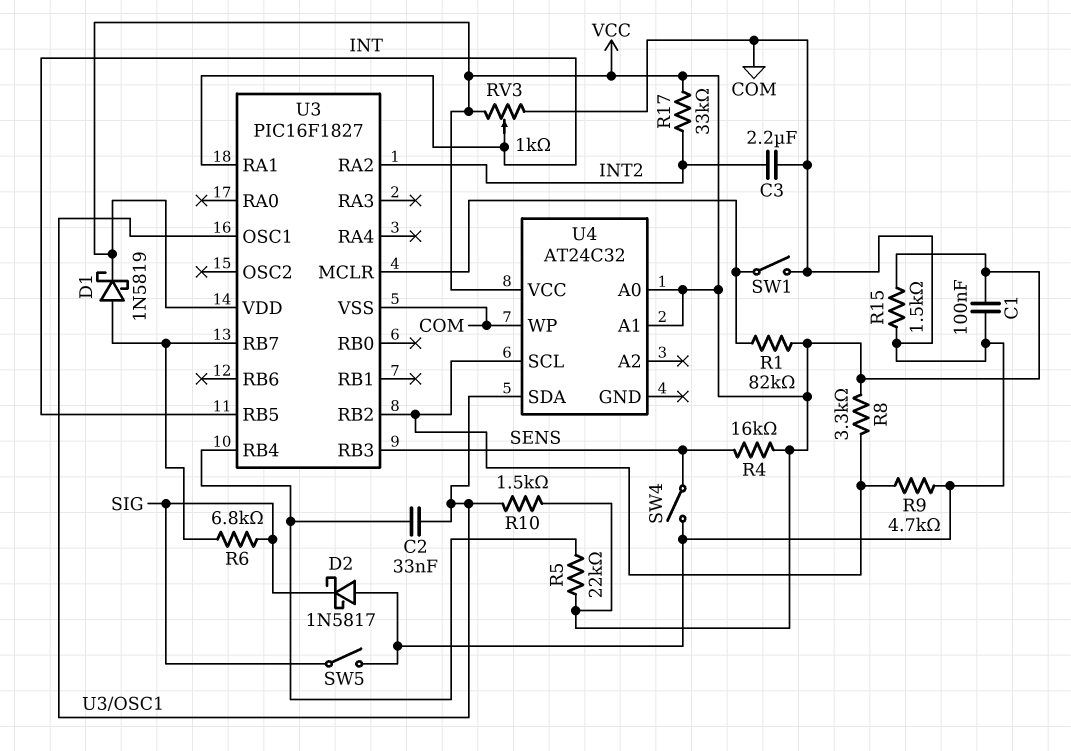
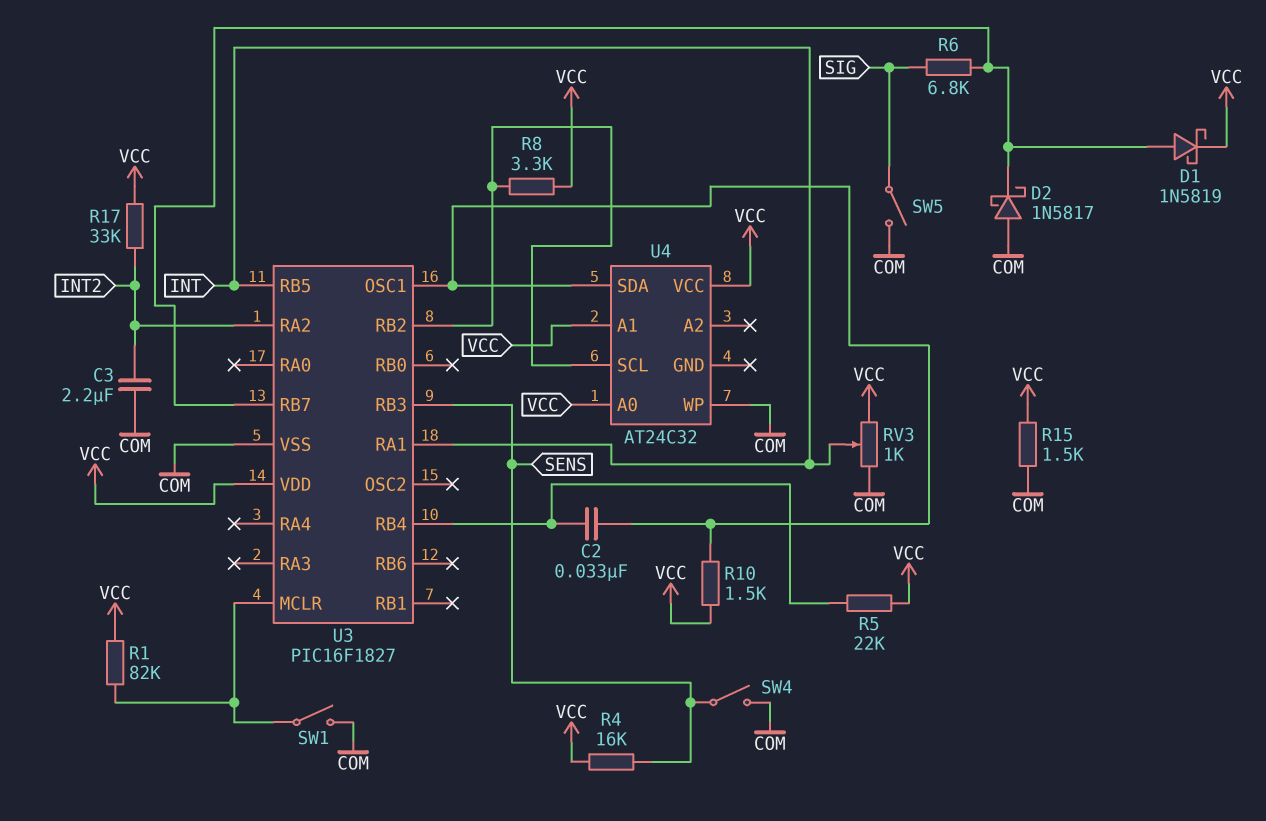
C1: 100nF (COM, VCC) -> none
D2: schottky 1N5817 (A COM, K SIG) -> schottky 1N5817 (A COM, K U3/RB7)
R9: 4.7k (COM, U3/RB2) -> none

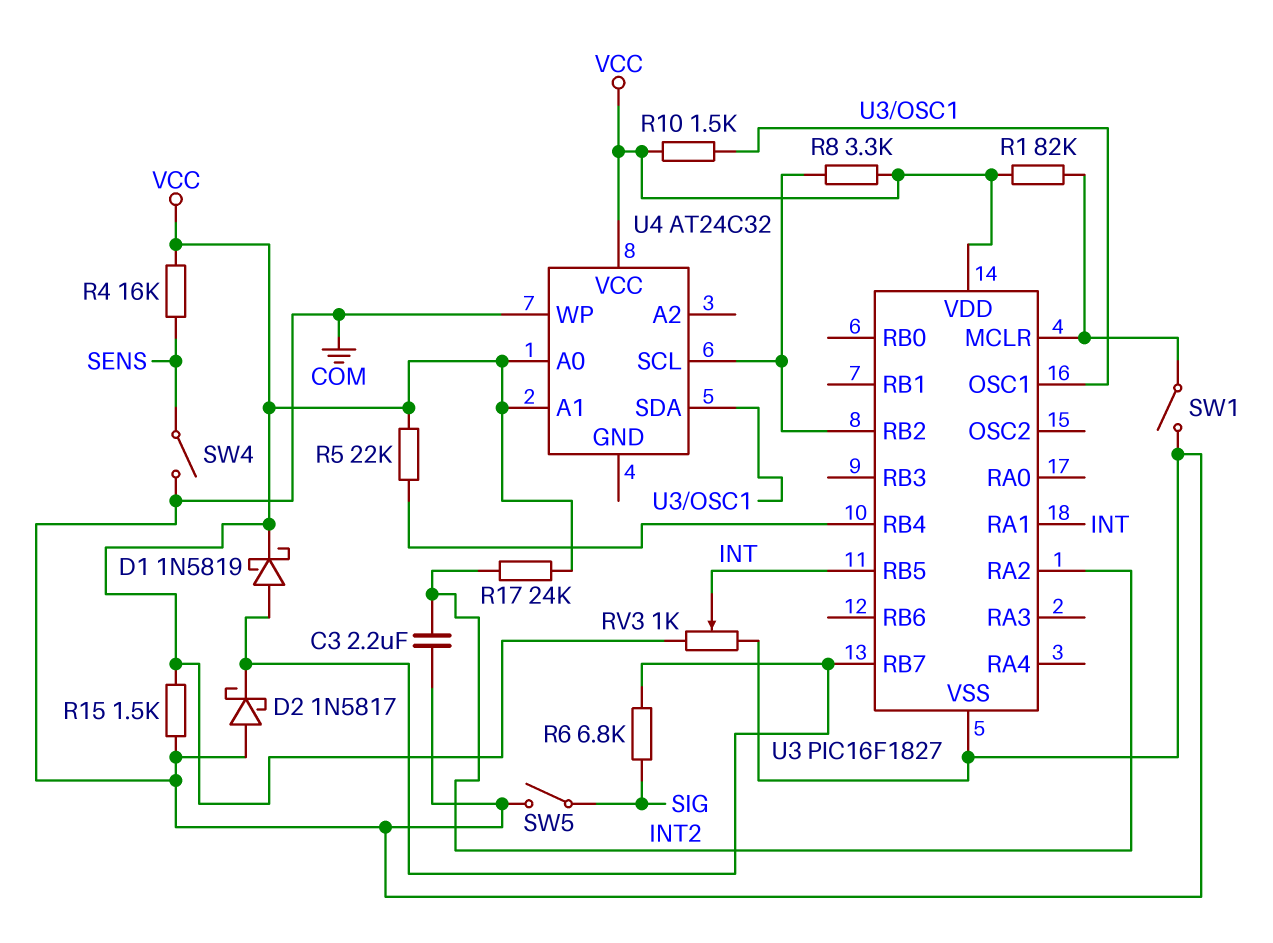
C2: 33nF (U3/OSC1, U3/RB4) -> none
R17: 33k (INT2, VCC) -> 24k (INT2, VCC)
U3 pin RB3: SENS -> none

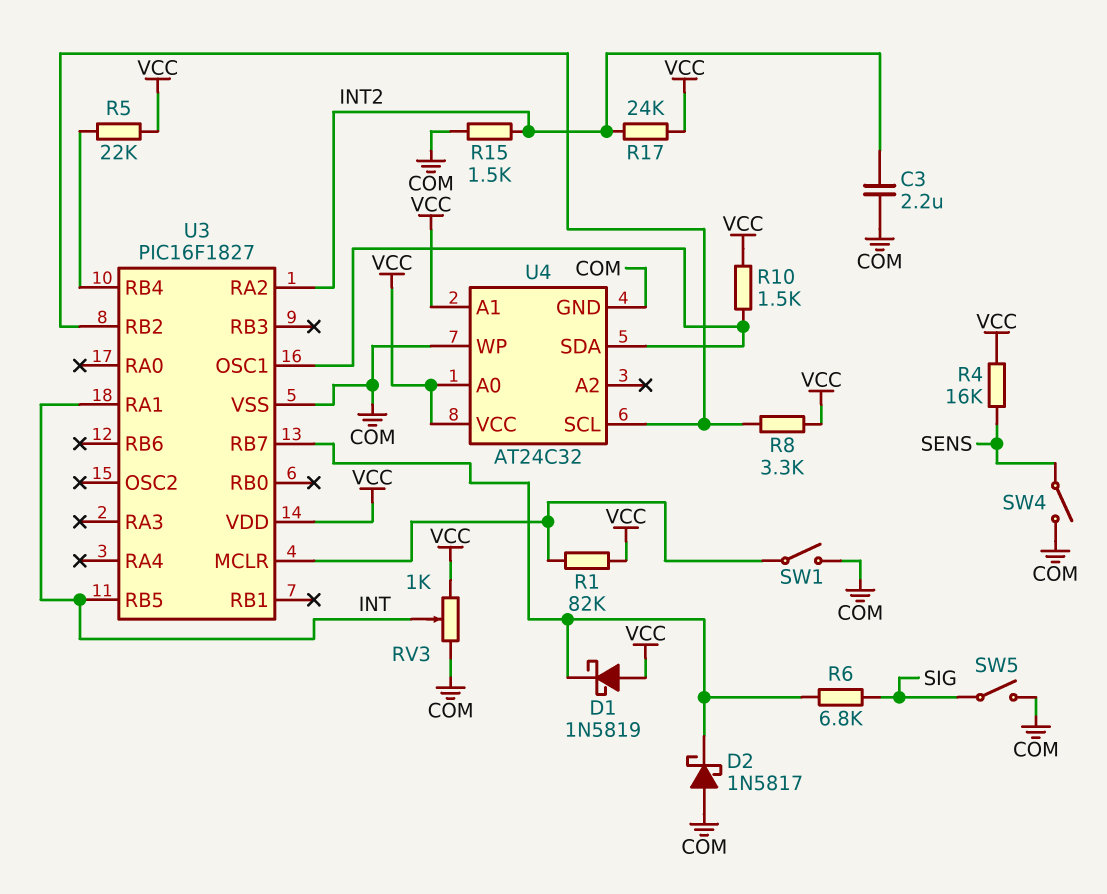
D1: schottky 1N5819 (A U3/RB7, K VCC) -> schottky 1N5819 (A VCC, K U3/RB7)
R15: 1.5k (COM, VCC) -> 1.5k (COM, INT2)
U4 pin GND: none -> COM

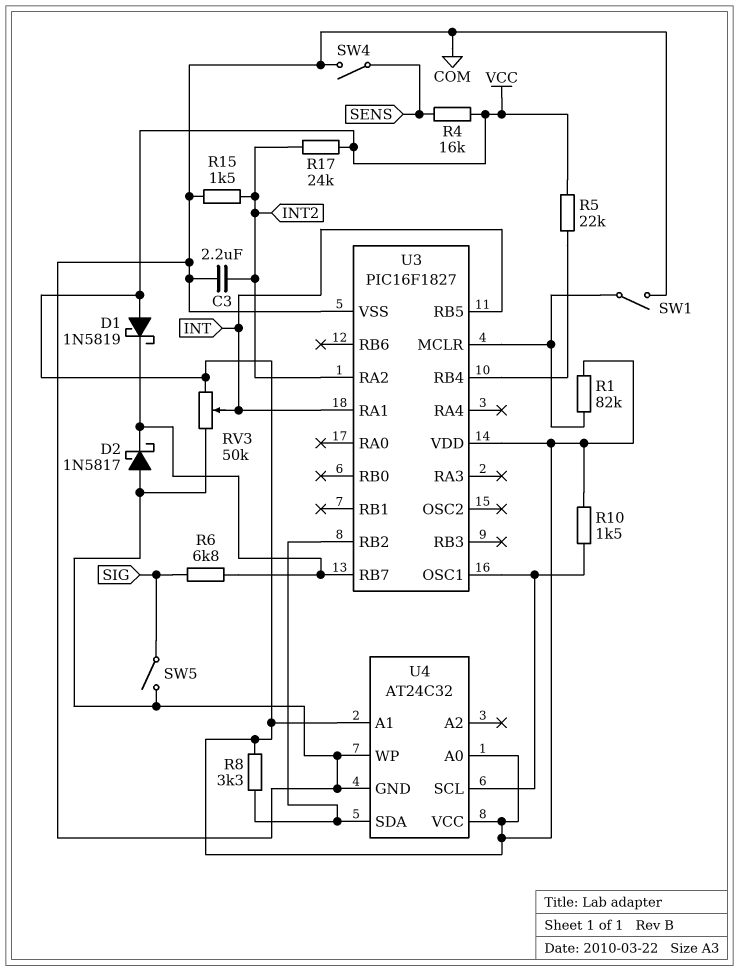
RV3: 1k (COM, VCC, wiper INT) -> 50k (COM, VCC, wiper INT)
U4 pin SCL: U3/RB2 -> U3/OSC1
U4 pin SDA: U3/OSC1 -> U3/RB2

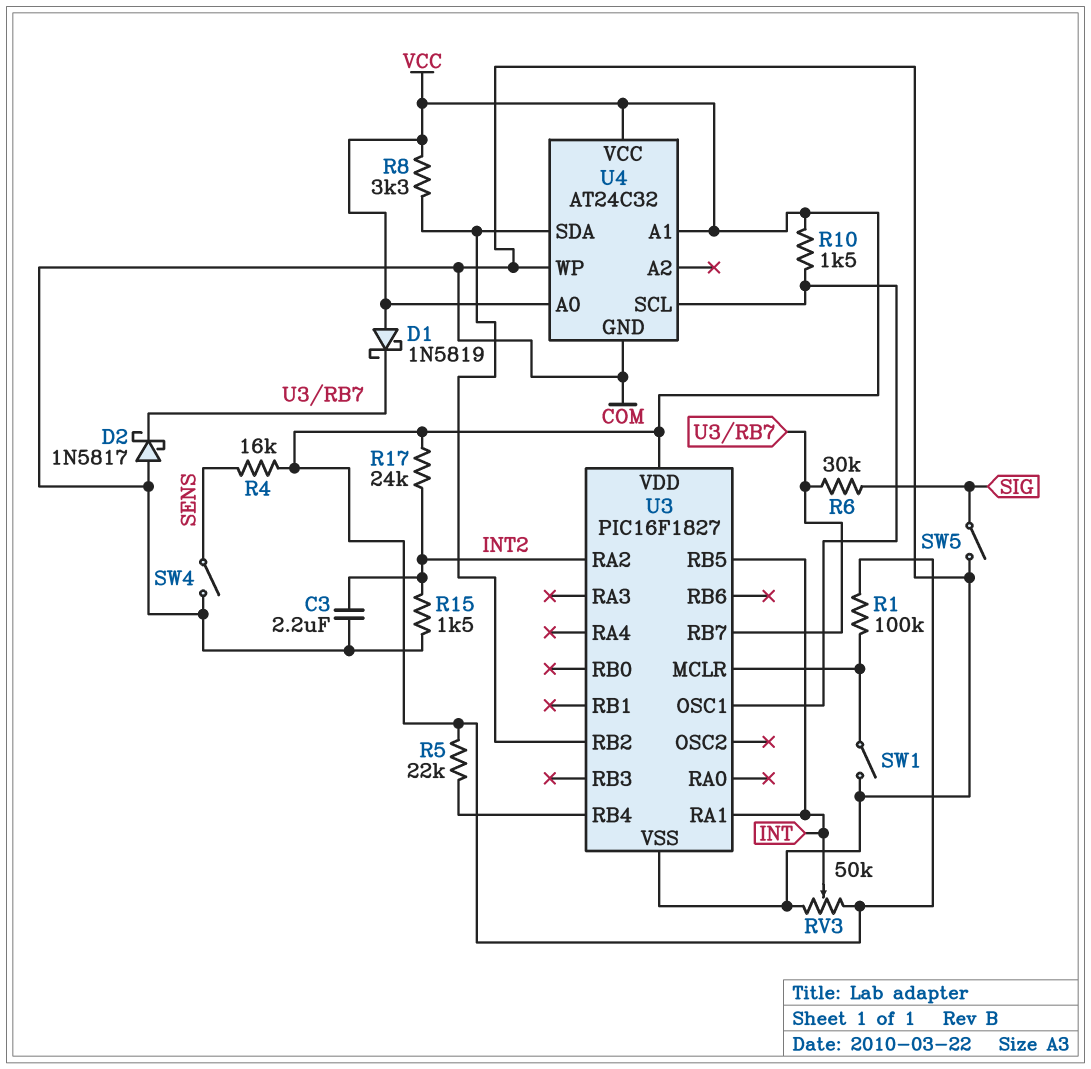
R1: 82k (U3/MCLR, VCC) -> 100k (U3/MCLR, VCC)
R6: 6.8k (SIG, U3/RB7) -> 30k (SIG, U3/RB7)

